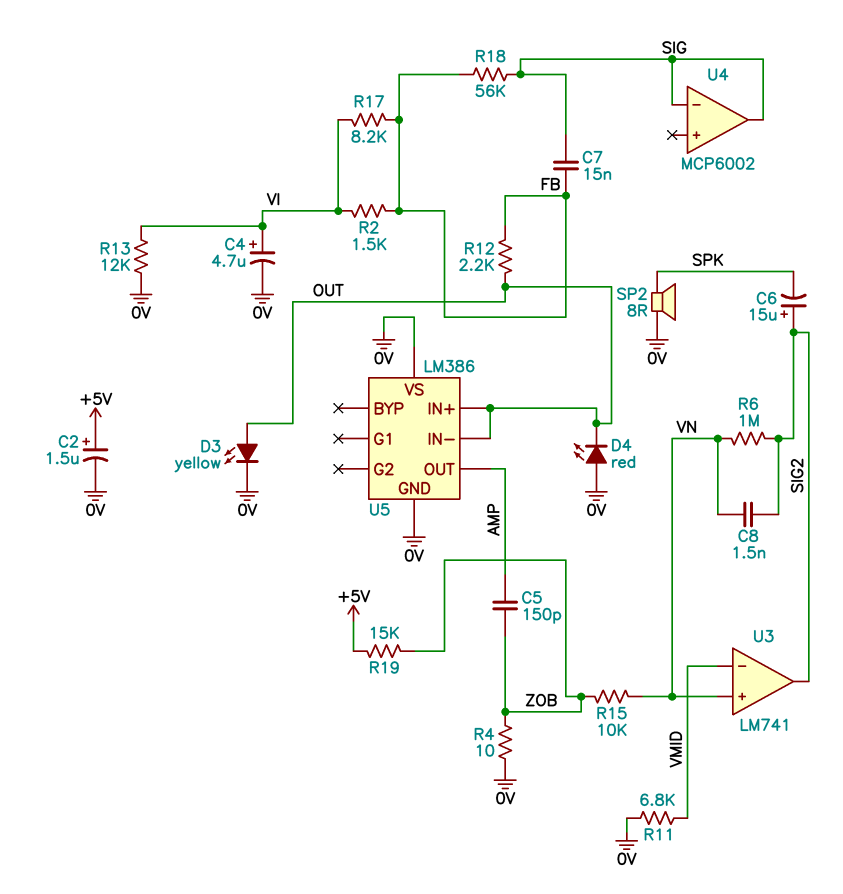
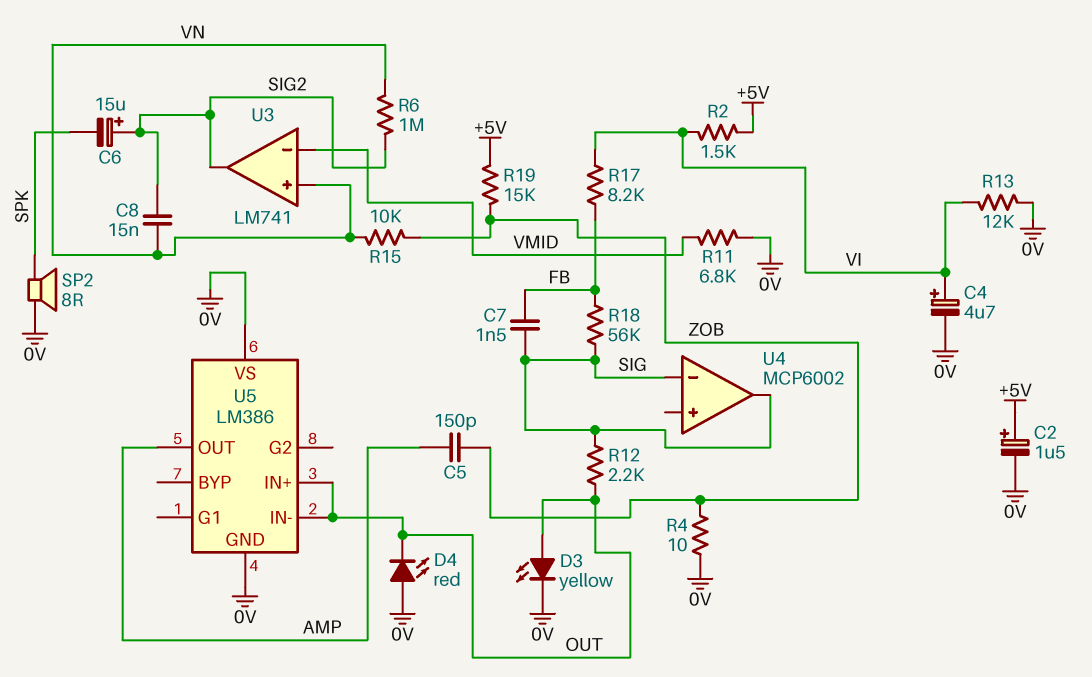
C7: 15nF (FB, SIG) -> 1.5nF (FB, SIG)
C8: 1.5nF (SIG2, VN) -> 15nF (SIG2, VN)
R2: 1.5k (FB, VI) -> 1.5k (+5V, VI)
R12: 2.2k (FB, OUT) -> 2.2k (OUT, SIG)

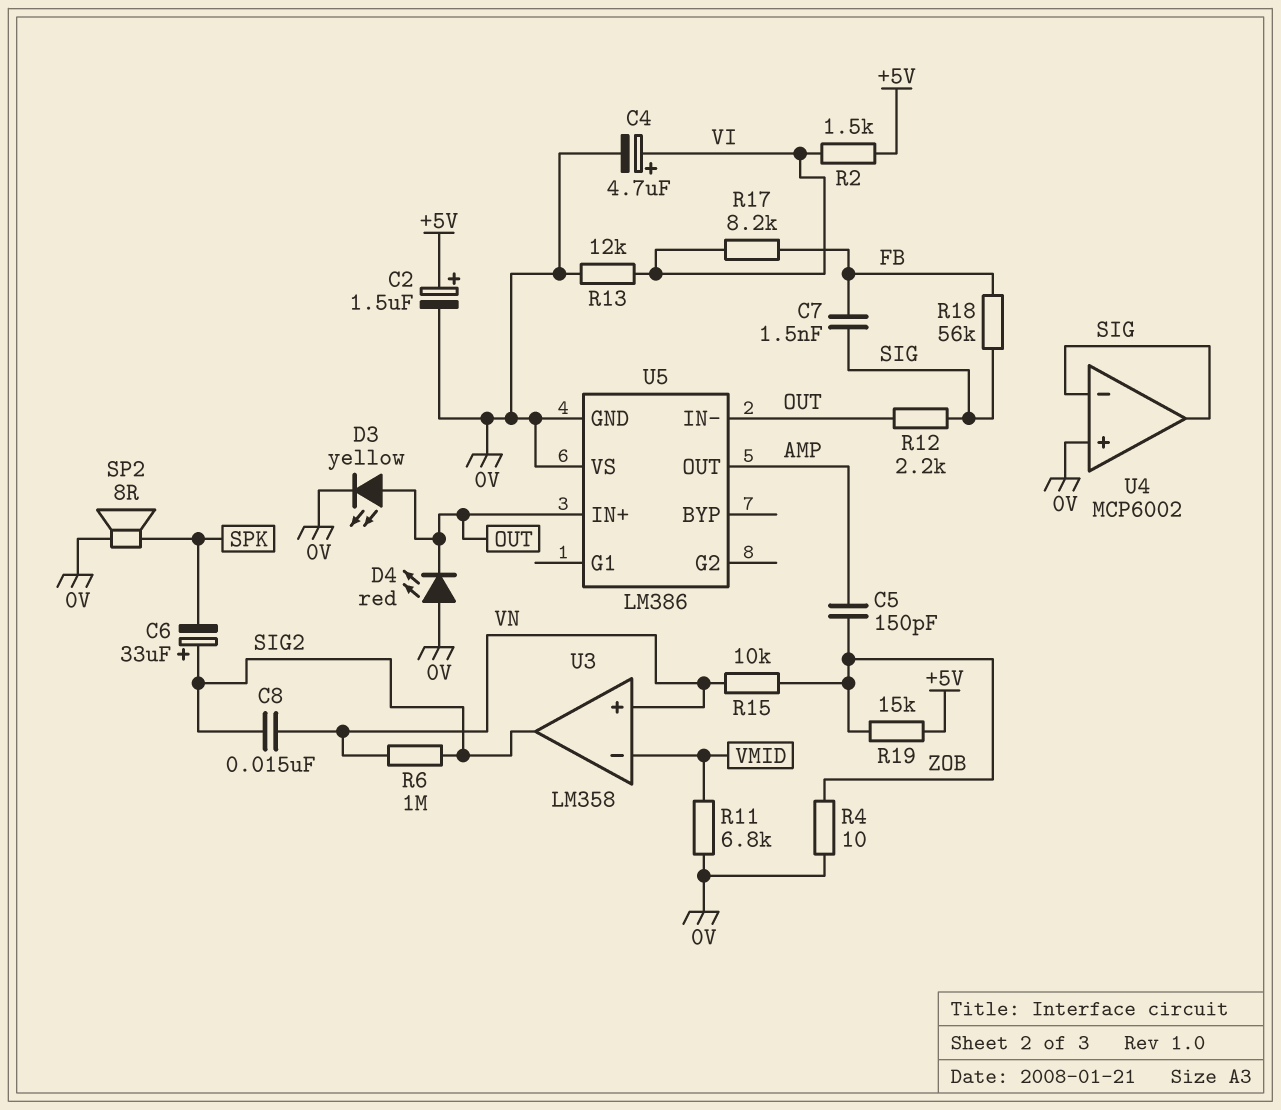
C6: 15uF (plus SIG2, minus SPK) -> 33uF (plus SIG2, minus SPK)
U3: LM741 -> LM358
U4 pin in+: none -> 0V

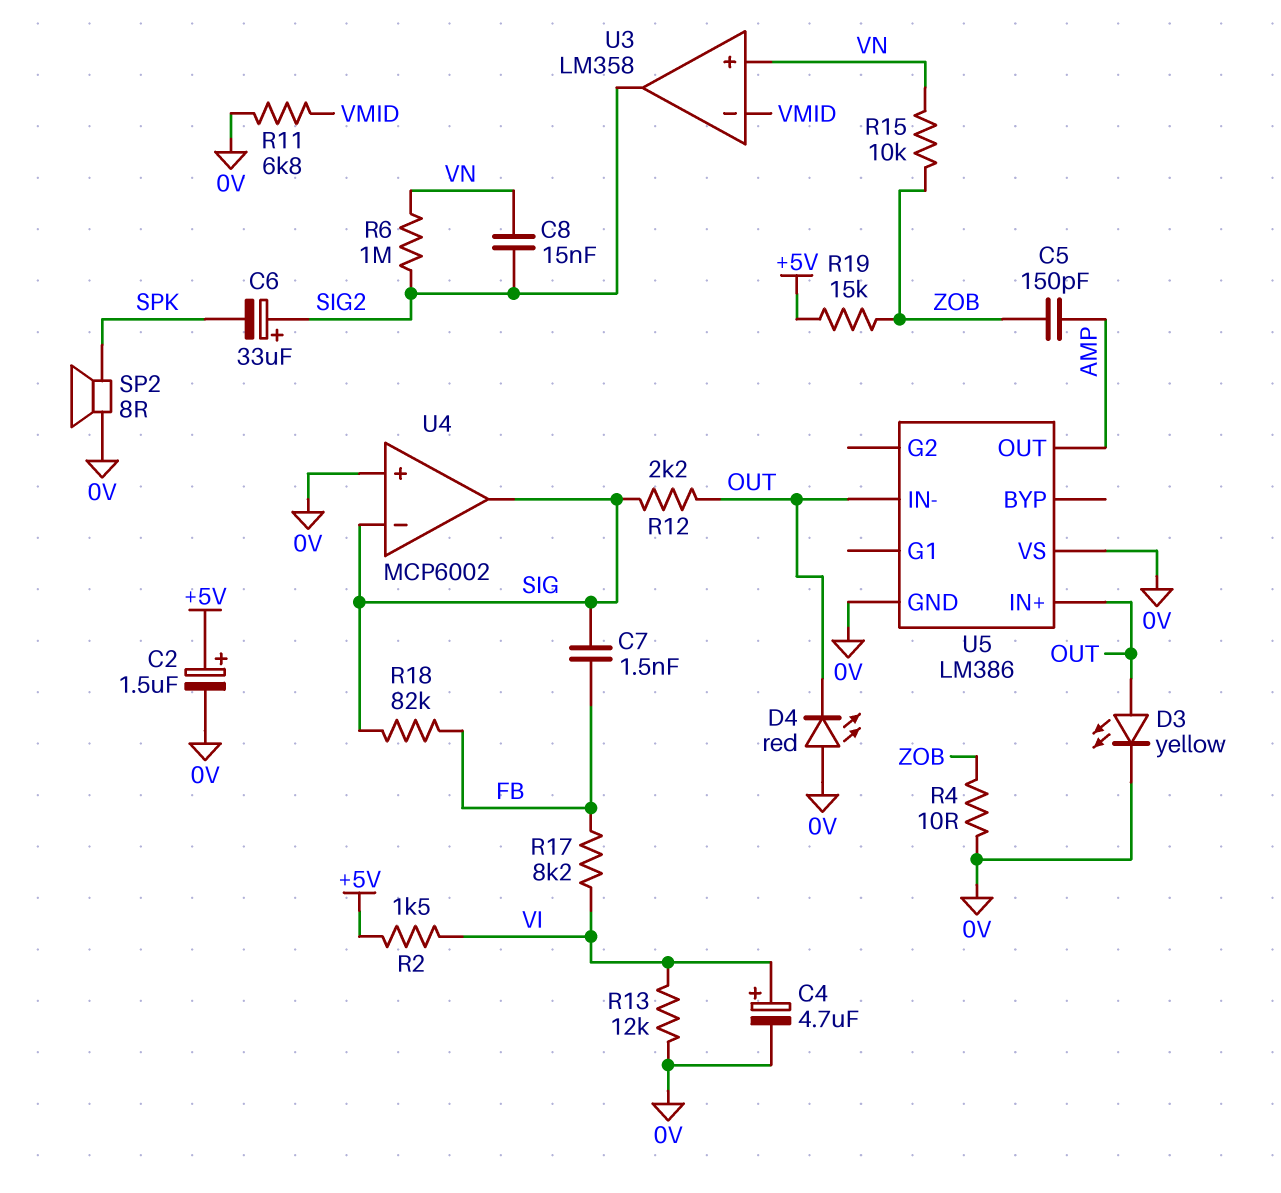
R18: 56k (FB, SIG) -> 82k (FB, SIG)

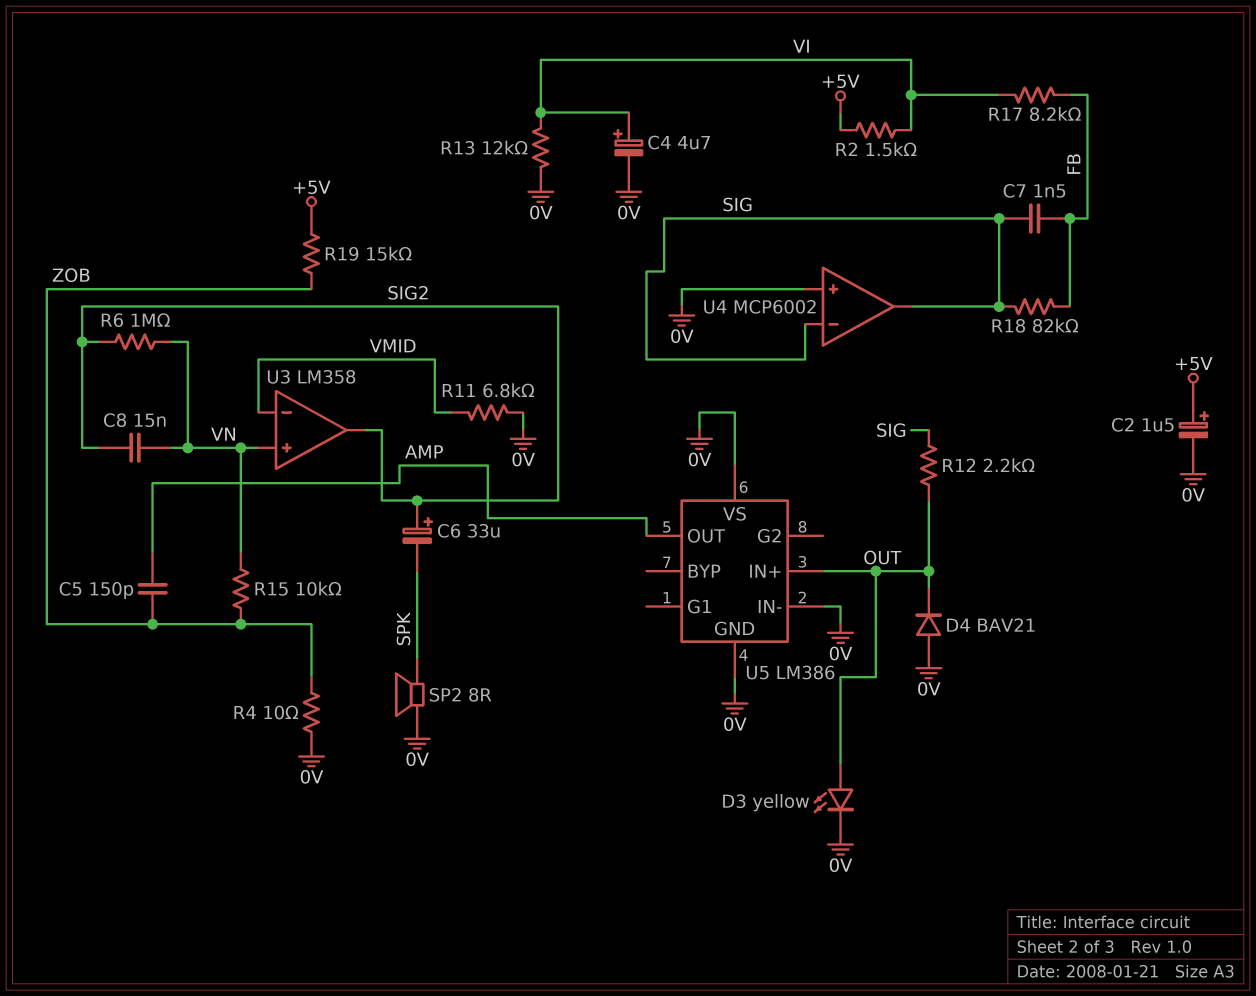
D4: LED red (A 0V, K OUT) -> diode BAV21 (A 0V, K OUT)
U5 pin IN-: OUT -> 0V

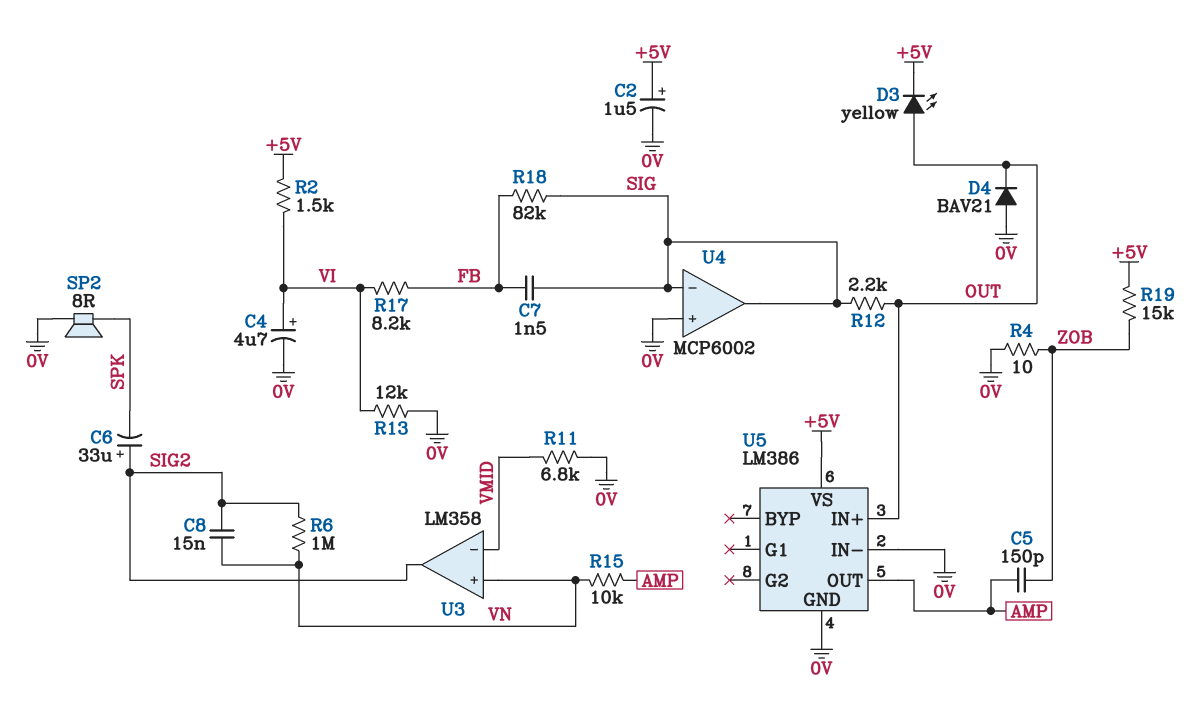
D3: LED yellow (A OUT, K 0V) -> LED yellow (A OUT, K +5V)
R15: 10k (VN, ZOB) -> 10k (AMP, VN)
U5 pin VS: 0V -> +5V

